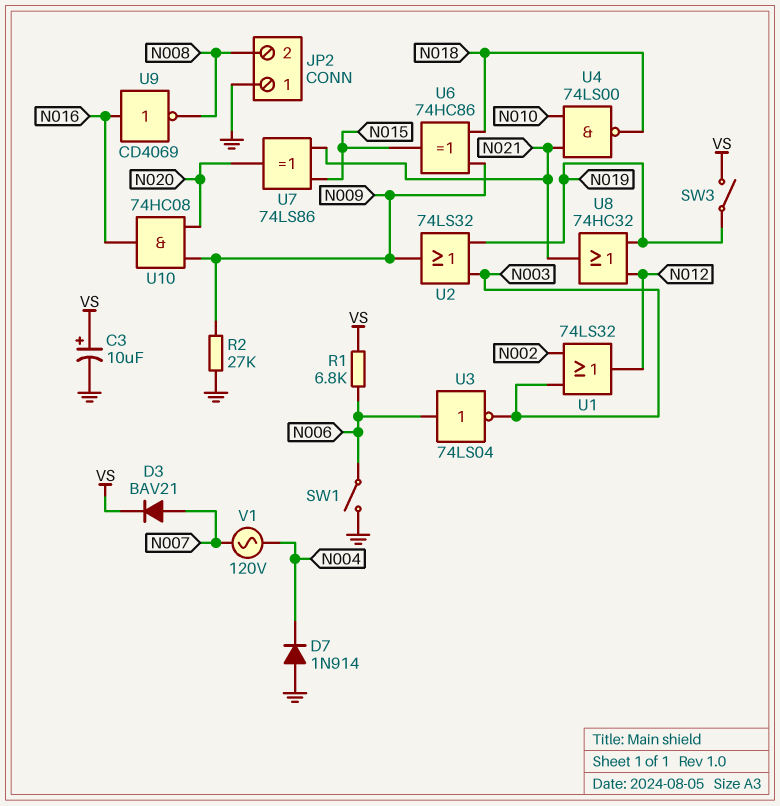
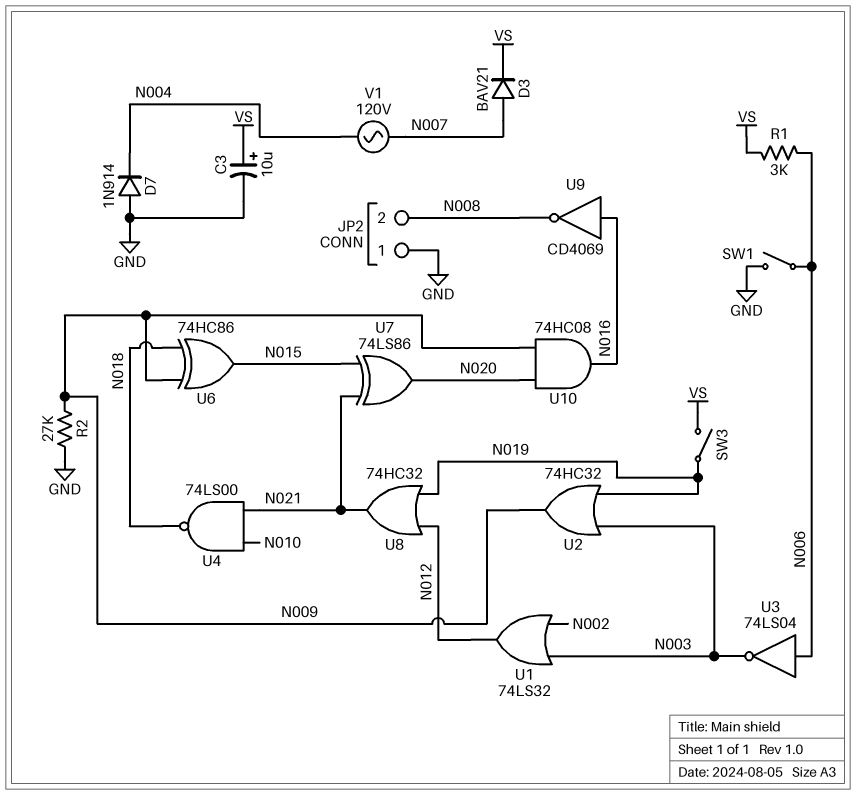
R1: 6.8k (N006, VS) -> 3k (N006, VS)
U2: OR 74LS32 (in N003, in N019, out N009) -> OR 74HC32 (in N003, in N019, out N009)

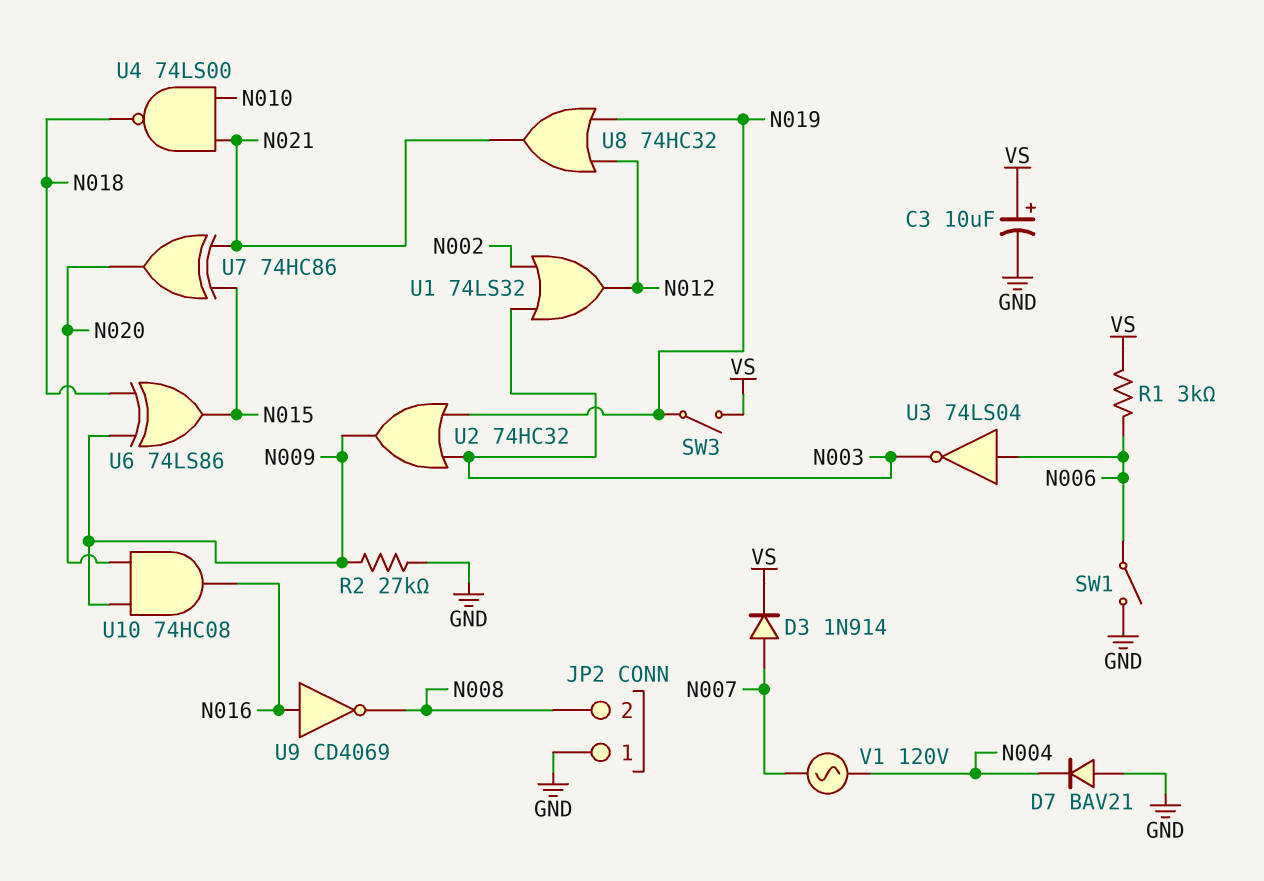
D3: diode BAV21 (A N007, K VS) -> diode 1N914 (A N007, K VS)
D7: diode 1N914 (A GND, K N004) -> diode BAV21 (A GND, K N004)
U6: XOR 74HC86 (in N009, in N018, out N015) -> XOR 74LS86 (in N009, in N018, out N015)
U7: XOR 74LS86 (in N015, in N021, out N020) -> XOR 74HC86 (in N015, in N021, out N020)

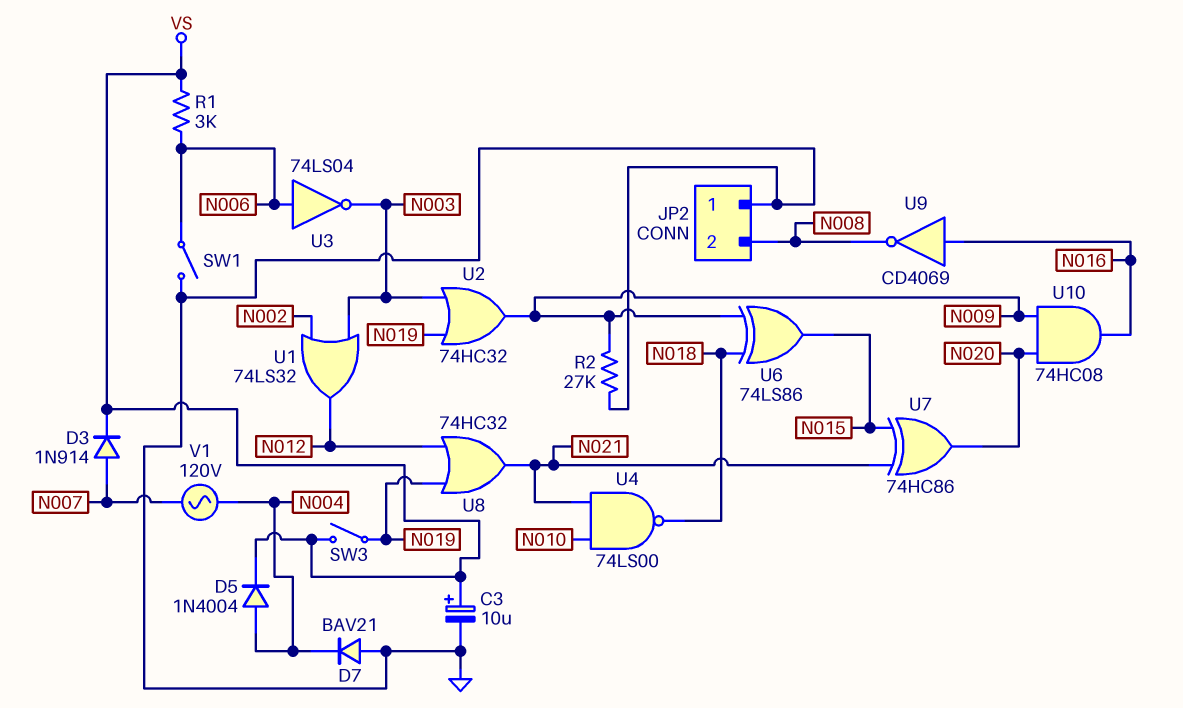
D5: none -> diode 1N4004 (A N004, K VS)

